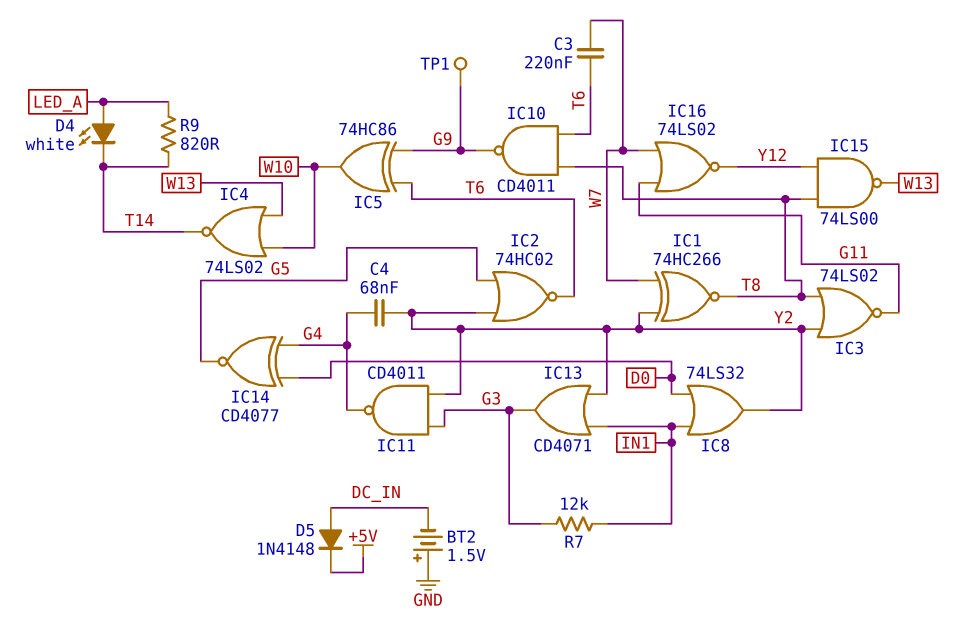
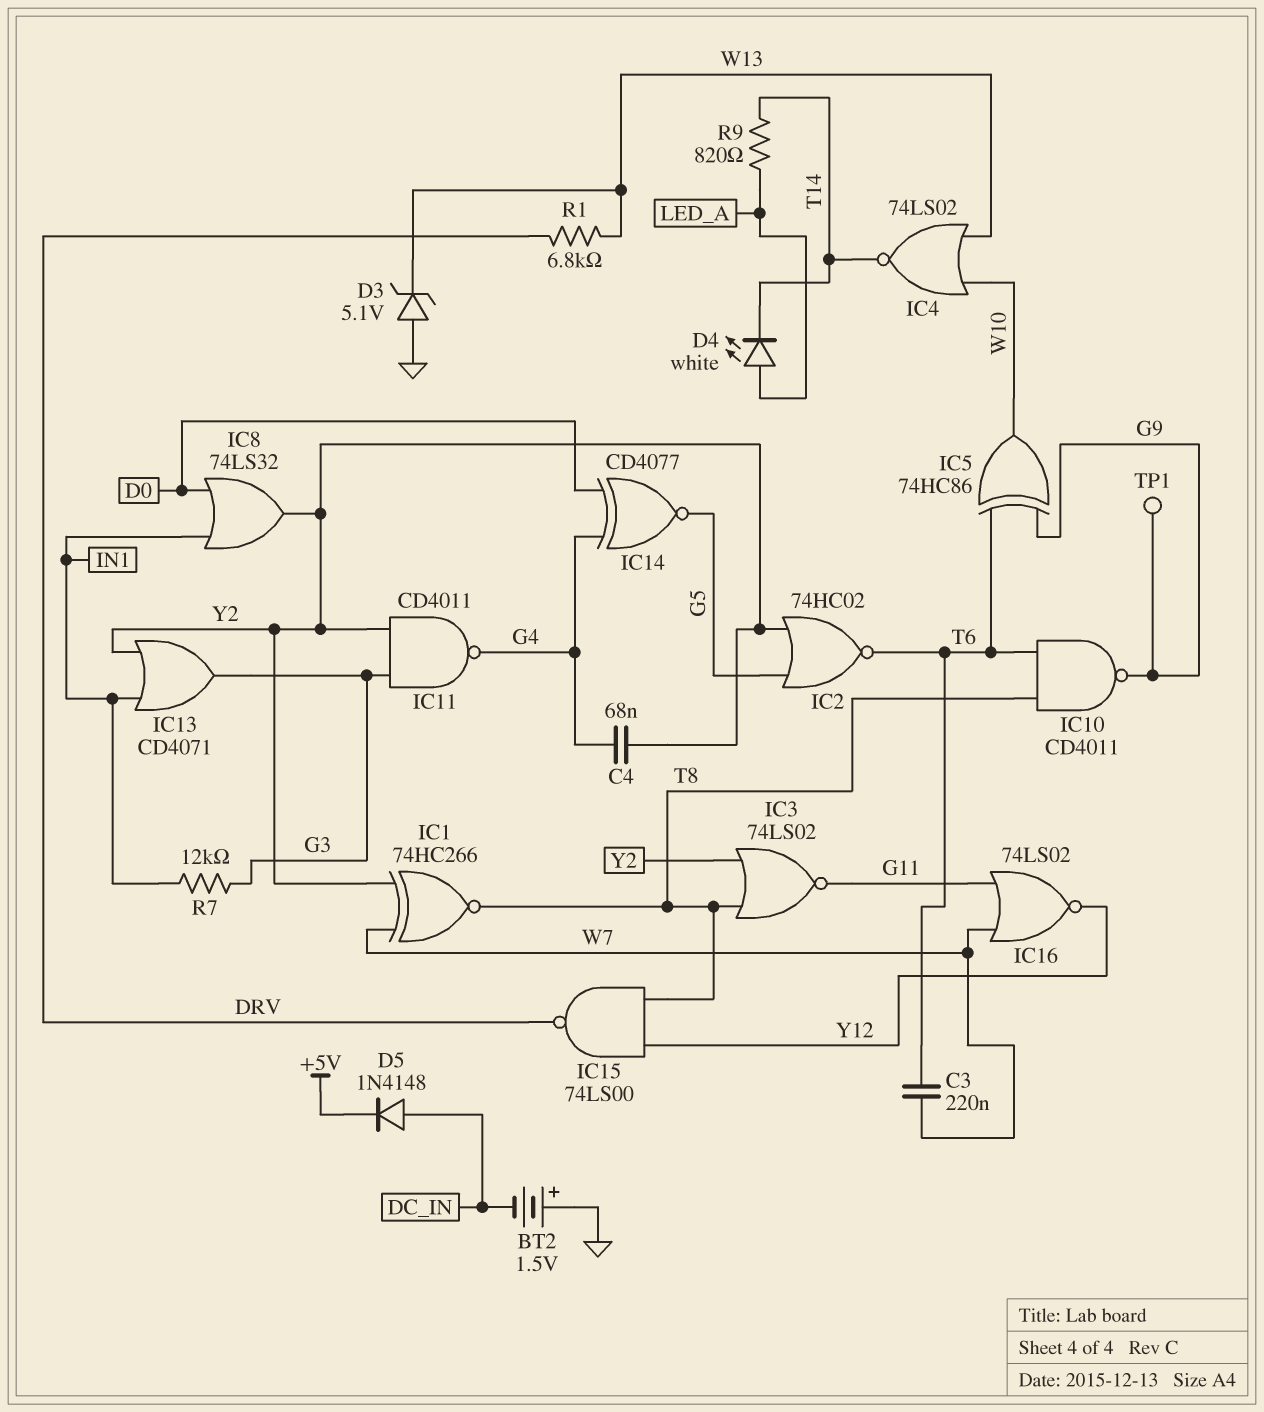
D3: none -> zener 5.1V (A GND, K W13)
IC15: NAND 74LS00 (in T8, in Y12, out W13) -> NAND 74LS00 (in T8, in Y12, out DRV)
R1: none -> 6.8k (DRV, W13)

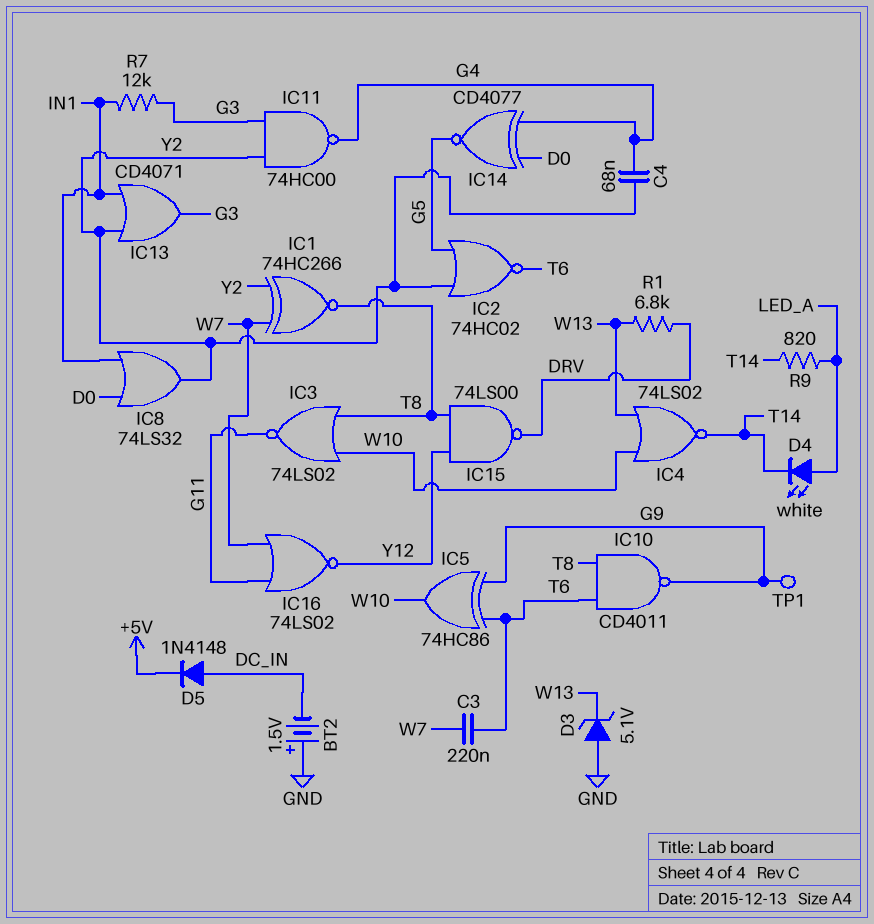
IC3: NOR 74LS02 (in T8, in Y2, out G11) -> NOR 74LS02 (in T8, in W10, out G11)
IC11: NAND CD4011 (in G3, in Y2, out G4) -> NAND 74HC00 (in G3, in Y2, out G4)

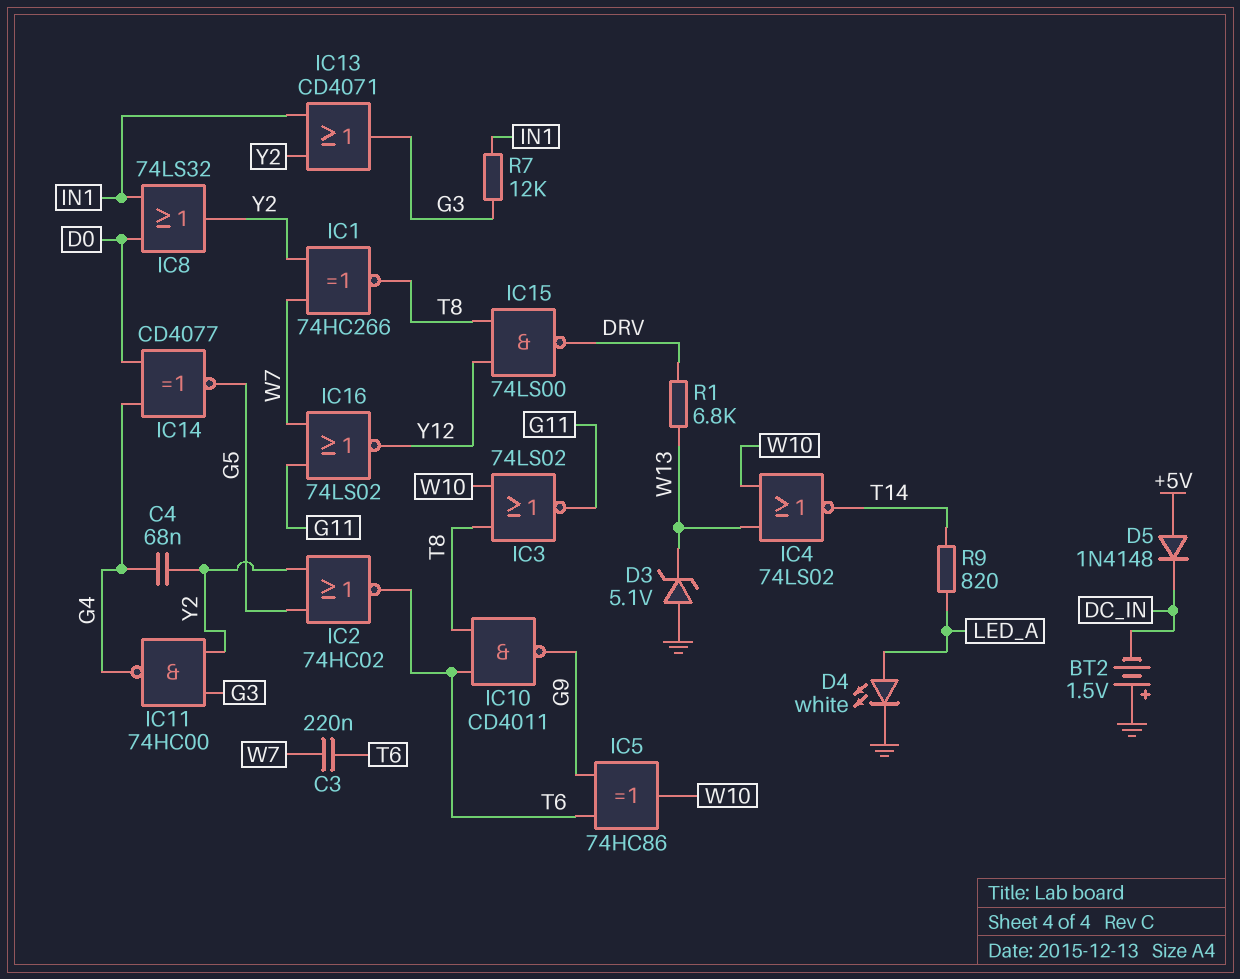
D4: LED white (A LED_A, K T14) -> LED white (A LED_A, K GND)
D5: diode 1N4148 (A DC_IN, K +5V) -> diode 1N4148 (A +5V, K DC_IN)
TP1: test point (G9) -> none

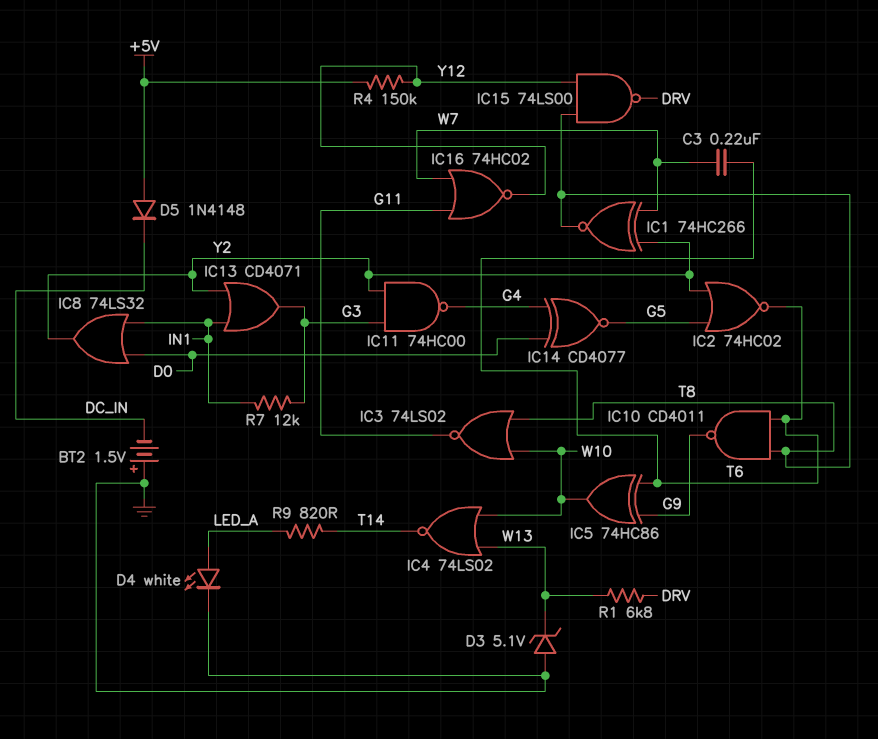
C4: 68nF (G4, Y2) -> none
IC16: NOR 74LS02 (in G11, in W7, out Y12) -> NOR 74HC02 (in G11, in W7, out Y12)
R4: none -> 150k (+5V, Y12)

